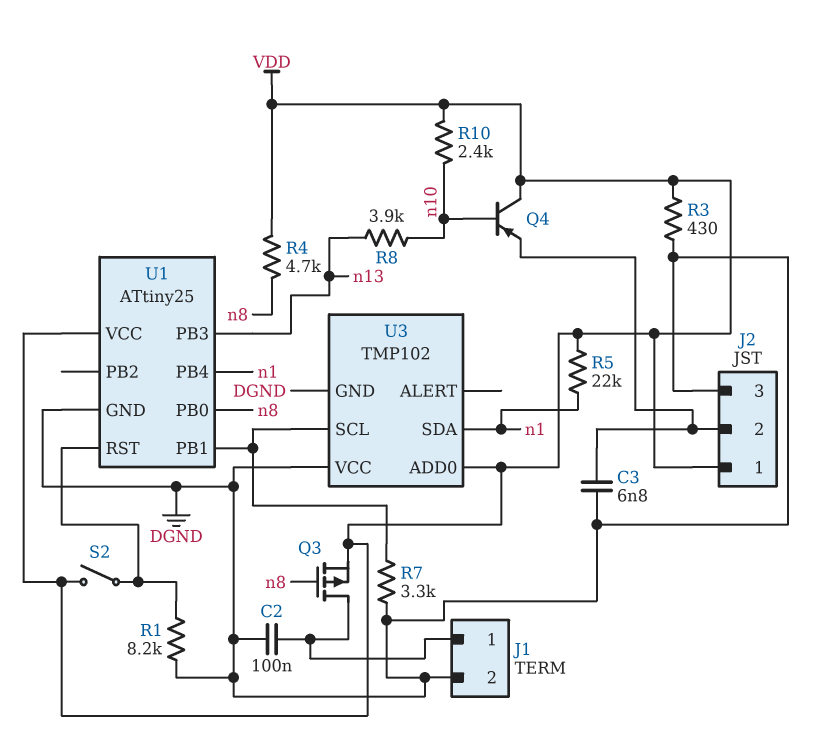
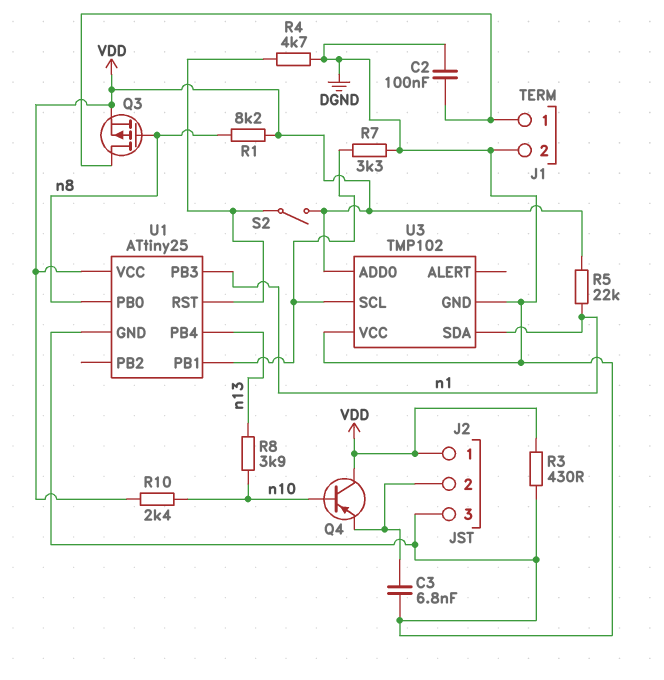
R1: 8.2k (DGND, U1/RST) -> 8.2k (VDD, n8)
R4: 4.7k (VDD, n8) -> 4.7k (DGND, U1/RST)
U1 pin PB3: n13 -> n1
U1 pin PB4: n1 -> n13

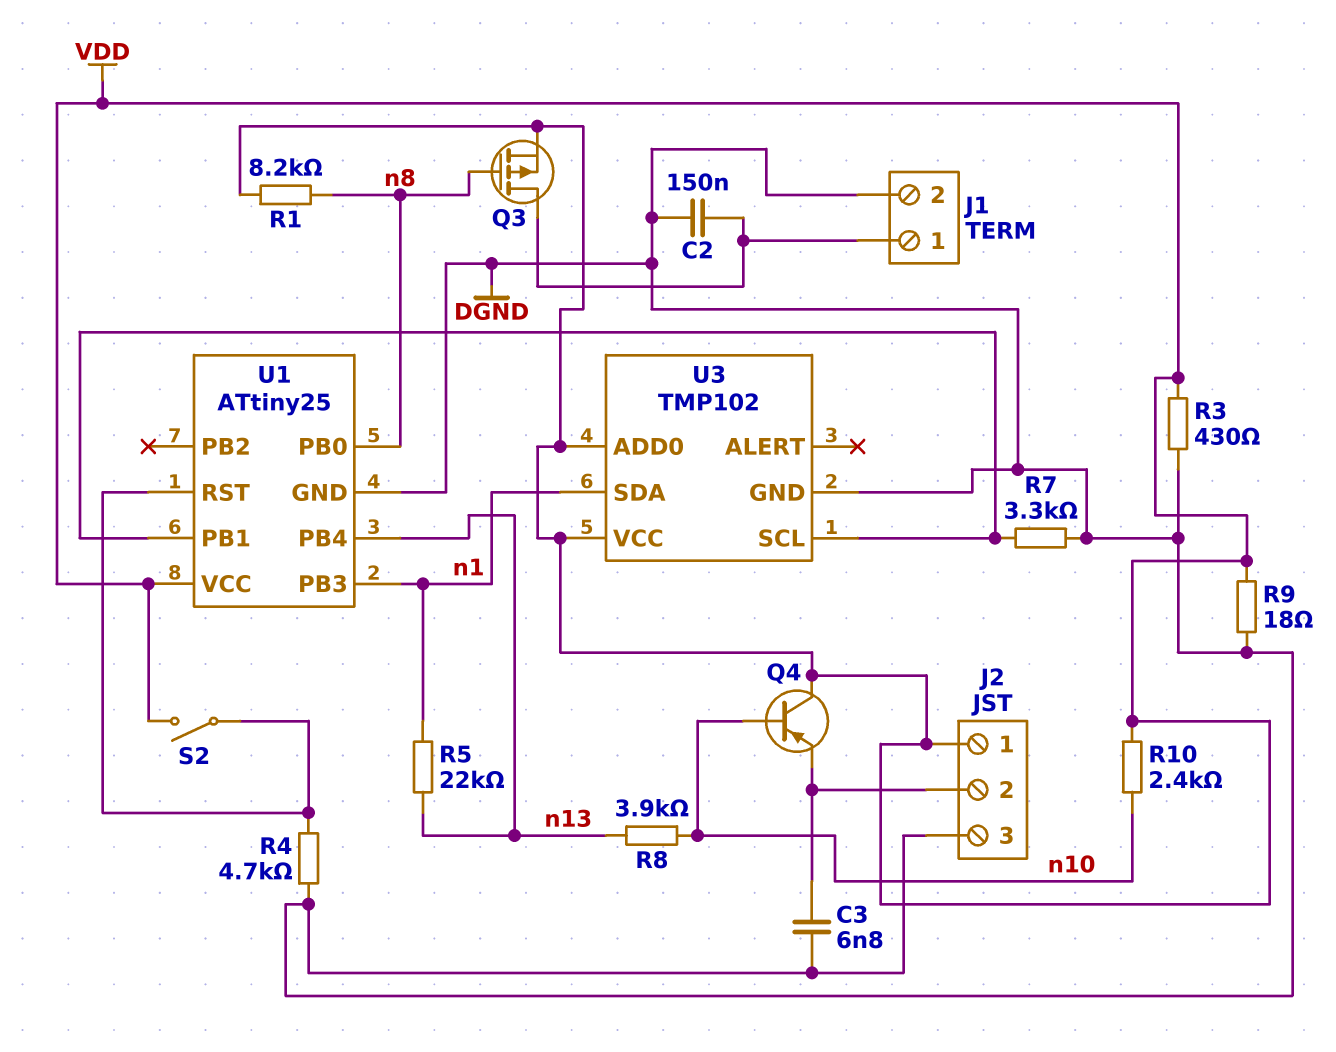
C2: 100nF (DGND, J1/1) -> 150nF (DGND, J1/1)
R5: 22k (VDD, n1) -> 22k (n1, n13)
R9: none -> 18 (DGND, VDD)
U3 pin VCC: DGND -> VDD

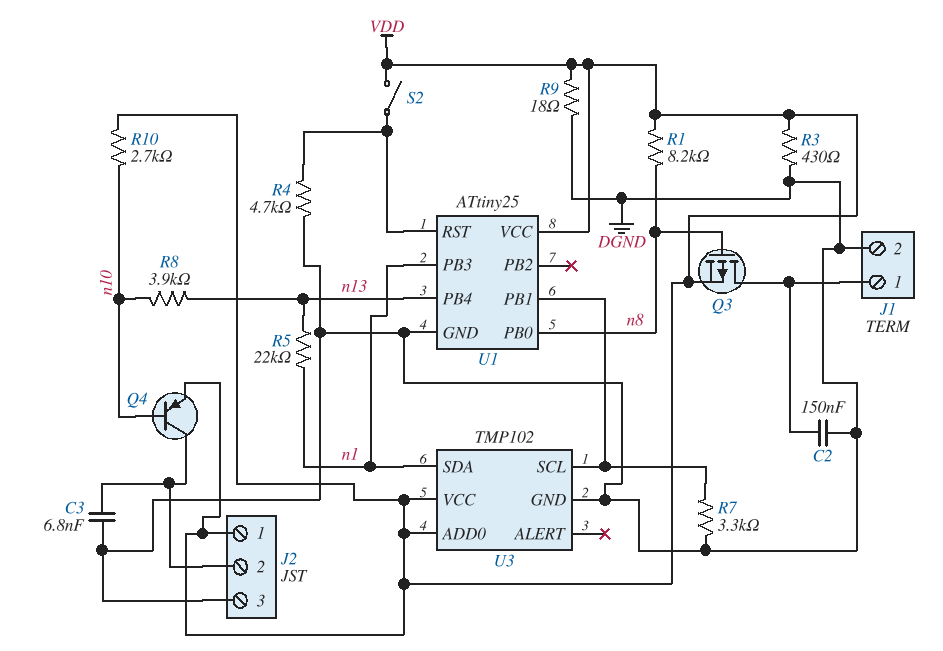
Q4: PNP (B n10, C VDD, E J2/2) -> PNP (B n10, C J2/2, E VDD)
R10: 2.4k (VDD, n10) -> 2.7k (VDD, n10)

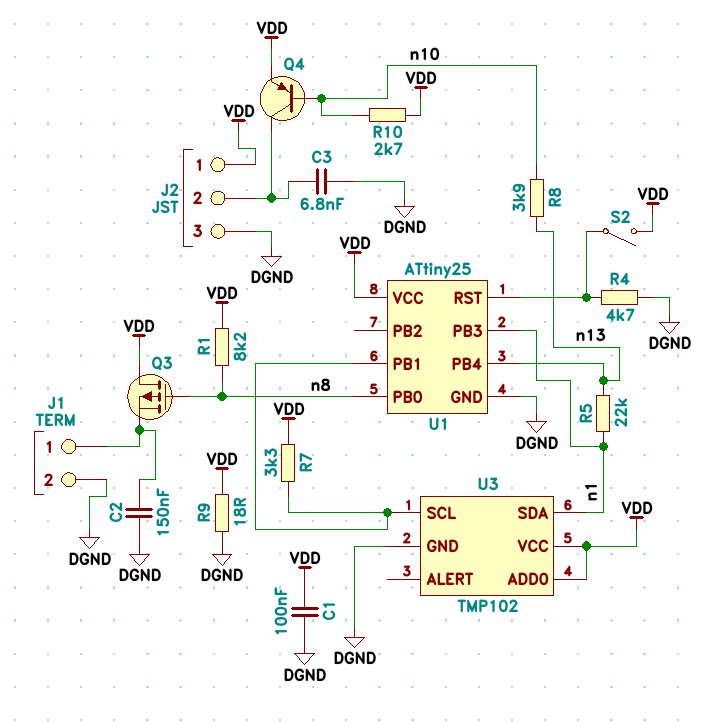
C1: none -> 100nF (DGND, VDD)
Q3: PMOS (G n8, D J1/1, S VDD) -> PMOS (G n8, D VDD, S J1/1)
R3: 430 (DGND, VDD) -> none
R7: 3.3k (DGND, U1/PB1) -> 3.3k (U1/PB1, VDD)

